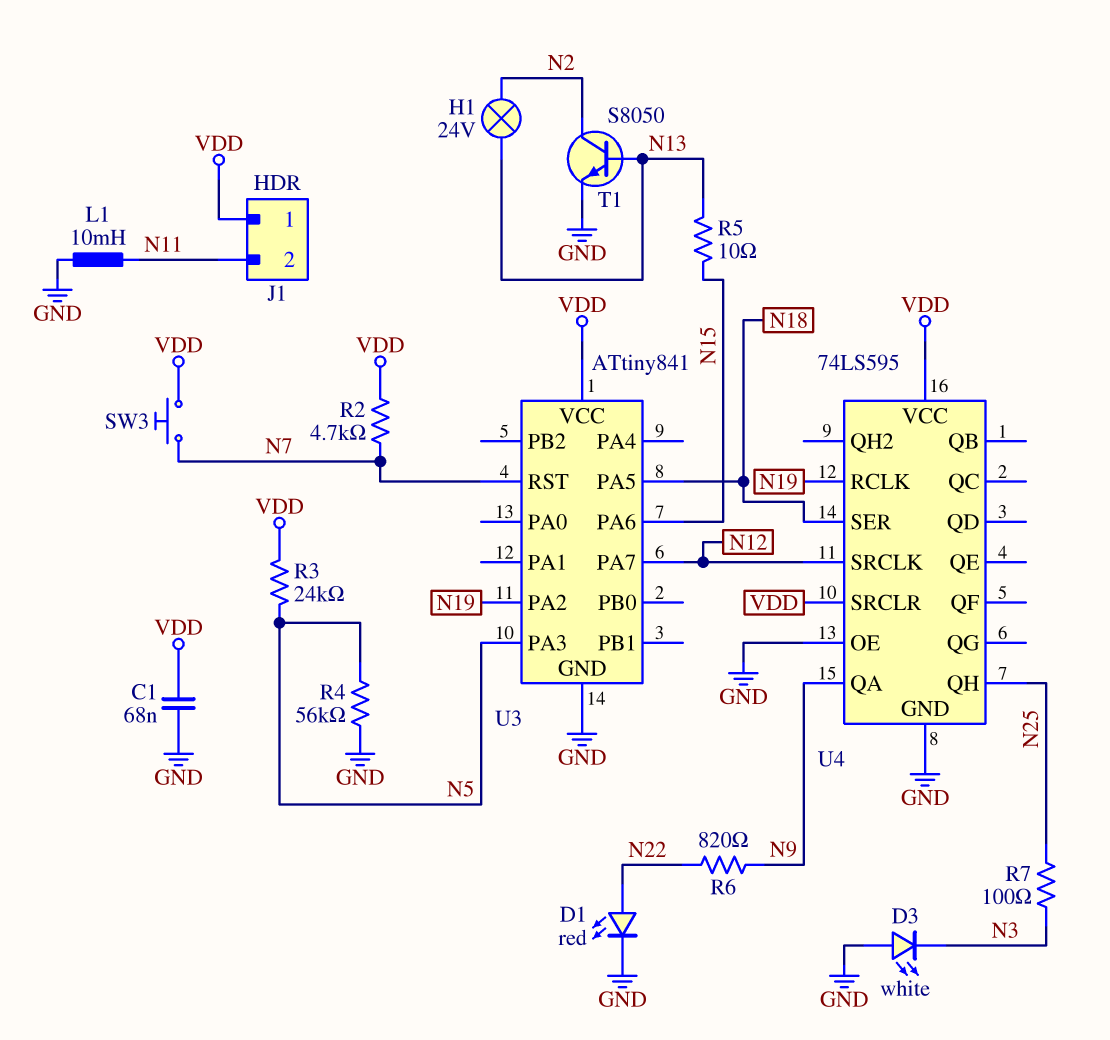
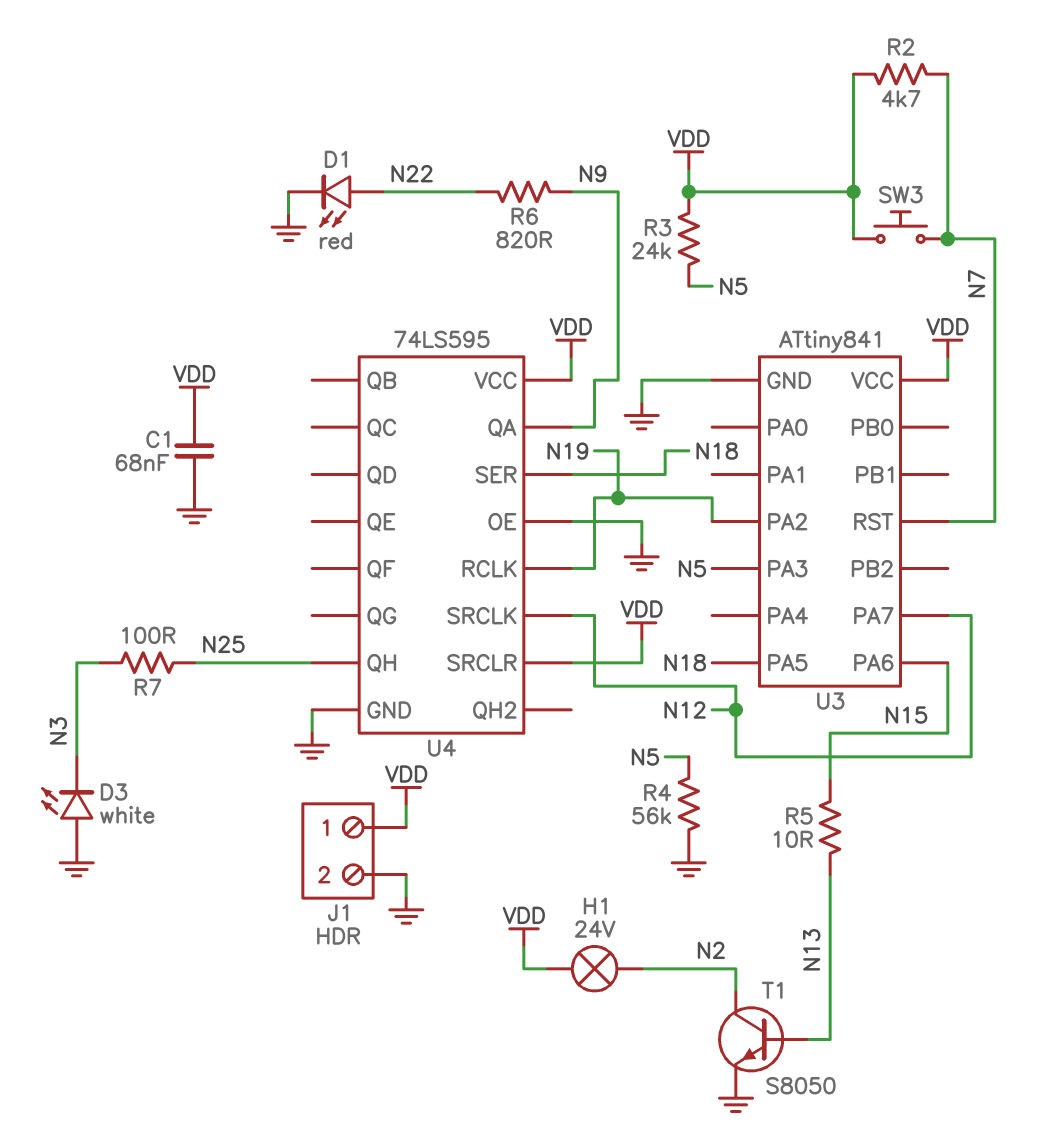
H1: lamp 24V (N2, N13) -> lamp 24V (N2, VDD)
J1 pin 2: N11 -> GND
L1: 10mH (GND, N11) -> none

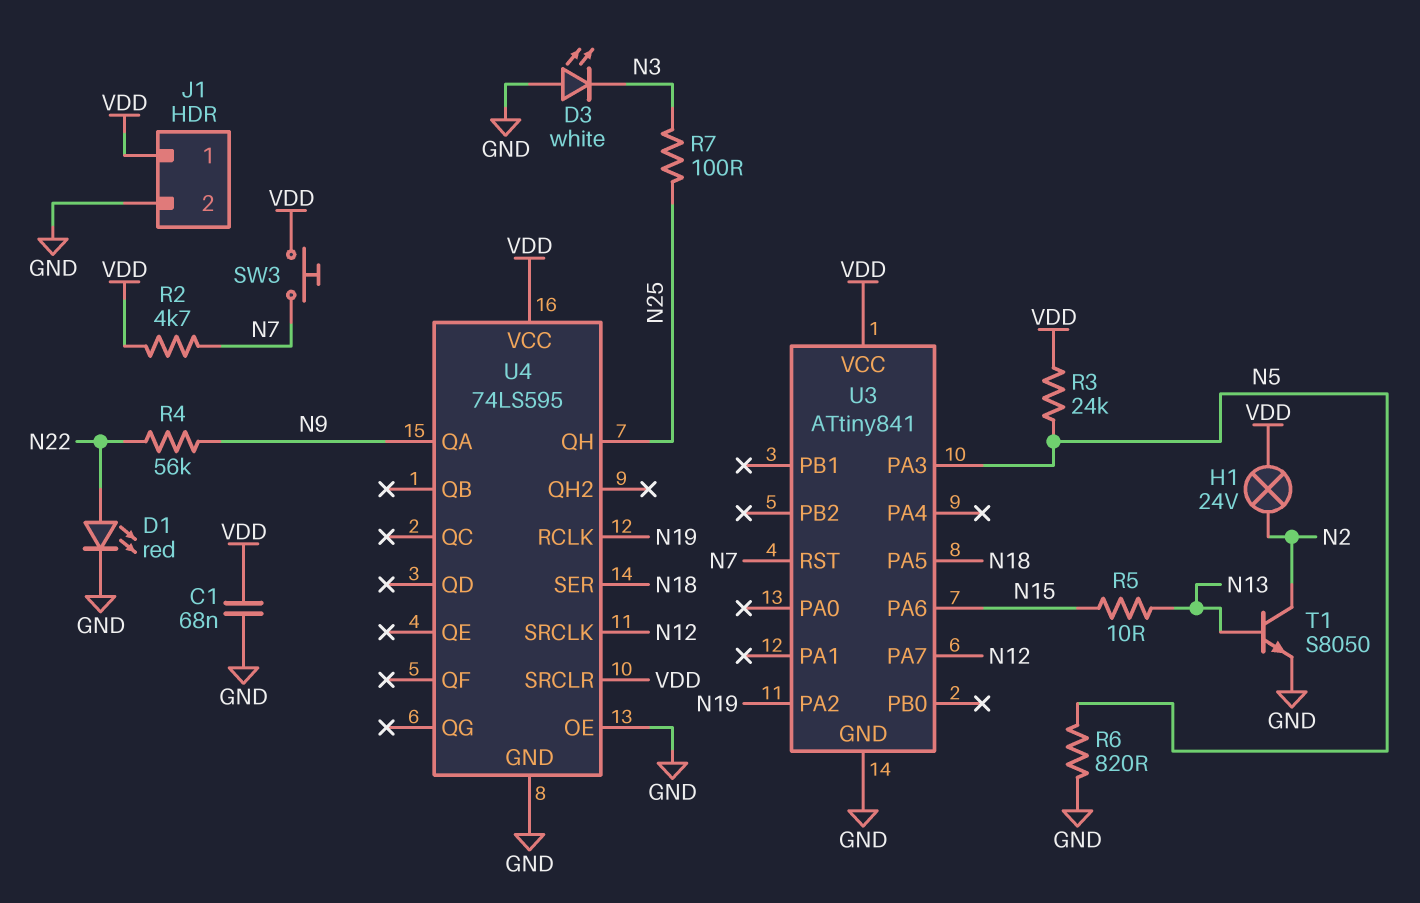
R4: 56k (GND, N5) -> 56k (N9, N22)
R6: 820 (N9, N22) -> 820 (GND, N5)

